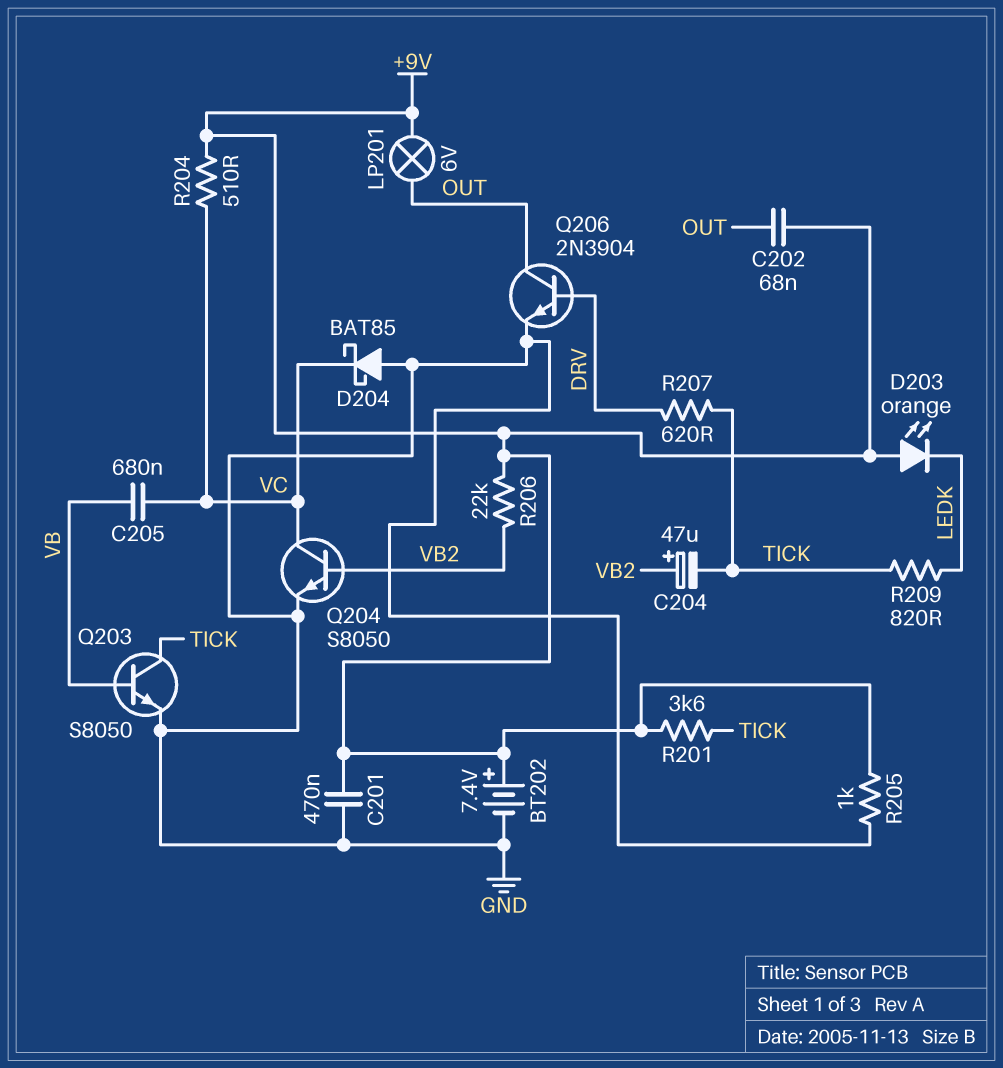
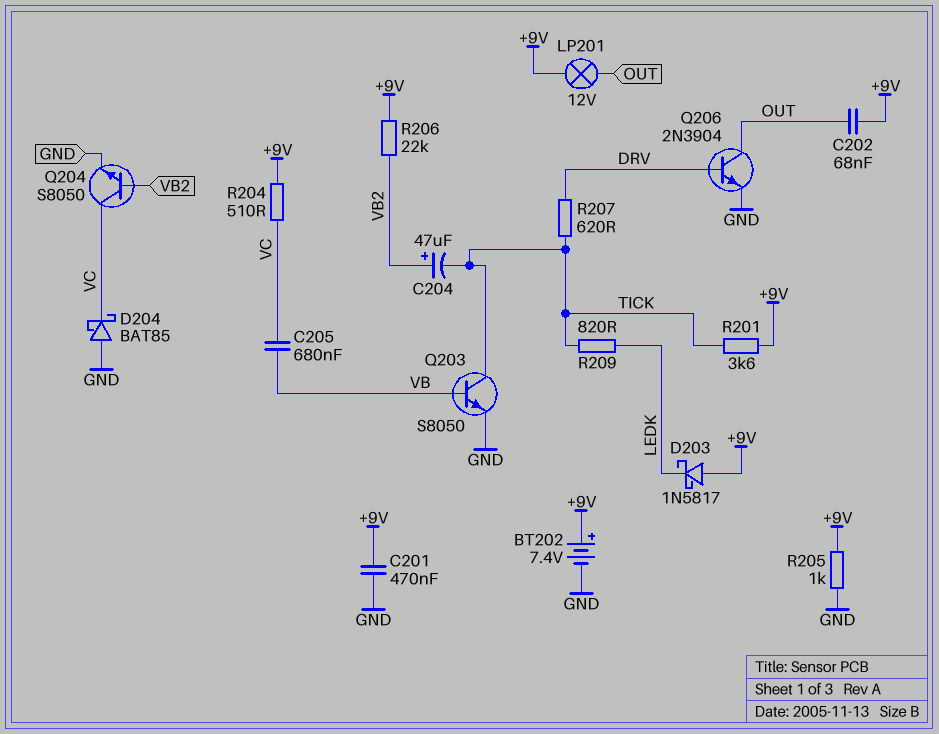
D203: LED orange (A +9V, K LEDK) -> schottky 1N5817 (A +9V, K LEDK)
LP201: lamp 6V (+9V, OUT) -> lamp 12V (+9V, OUT)

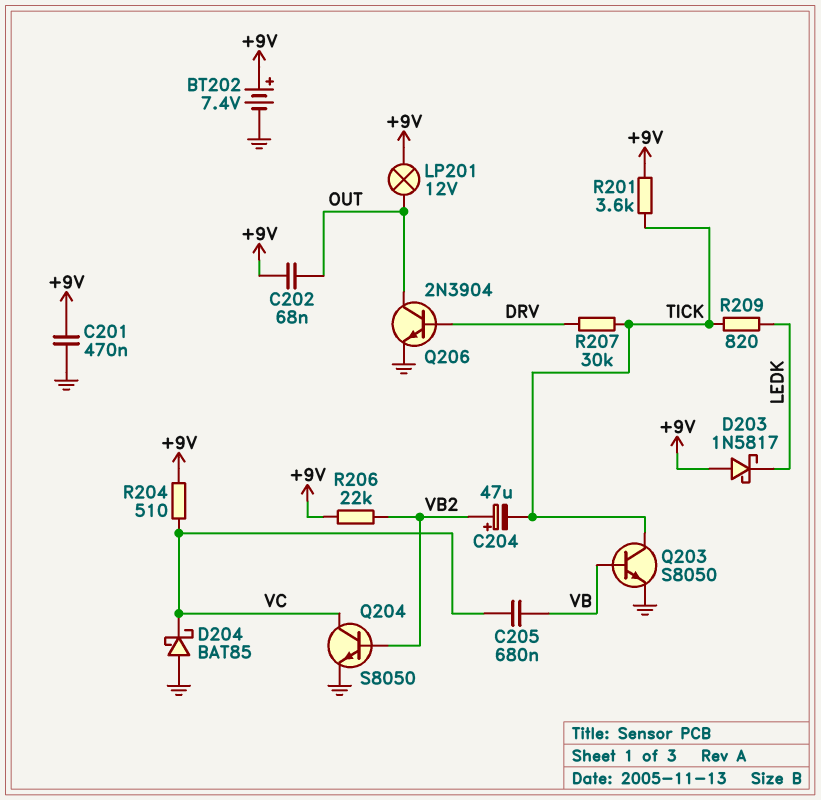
R205: 1k (+9V, GND) -> none
R207: 620 (DRV, TICK) -> 30k (DRV, TICK)

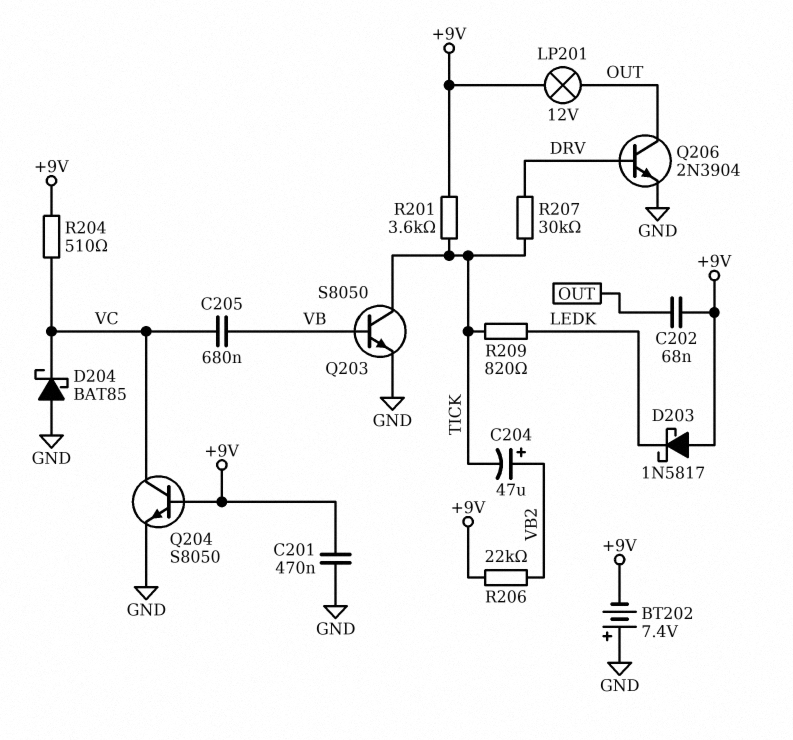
BT202: 7.4V (plus +9V, minus GND) -> 7.4V (plus GND, minus +9V)
Q204: NPN S8050 (B VB2, C VC, E GND) -> NPN S8050 (B +9V, C VC, E GND)

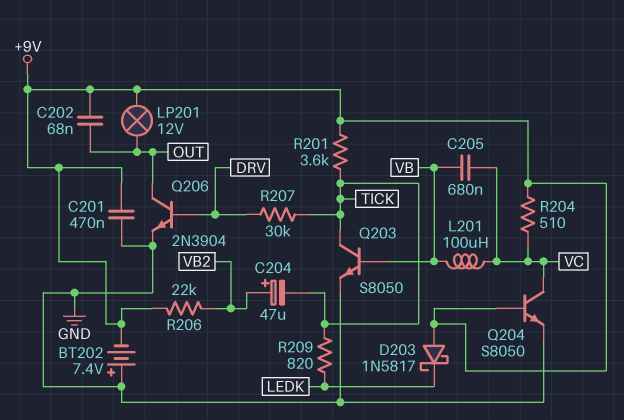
D204: schottky BAT85 (A GND, K VC) -> none
L201: none -> 100uH (VB, VC)

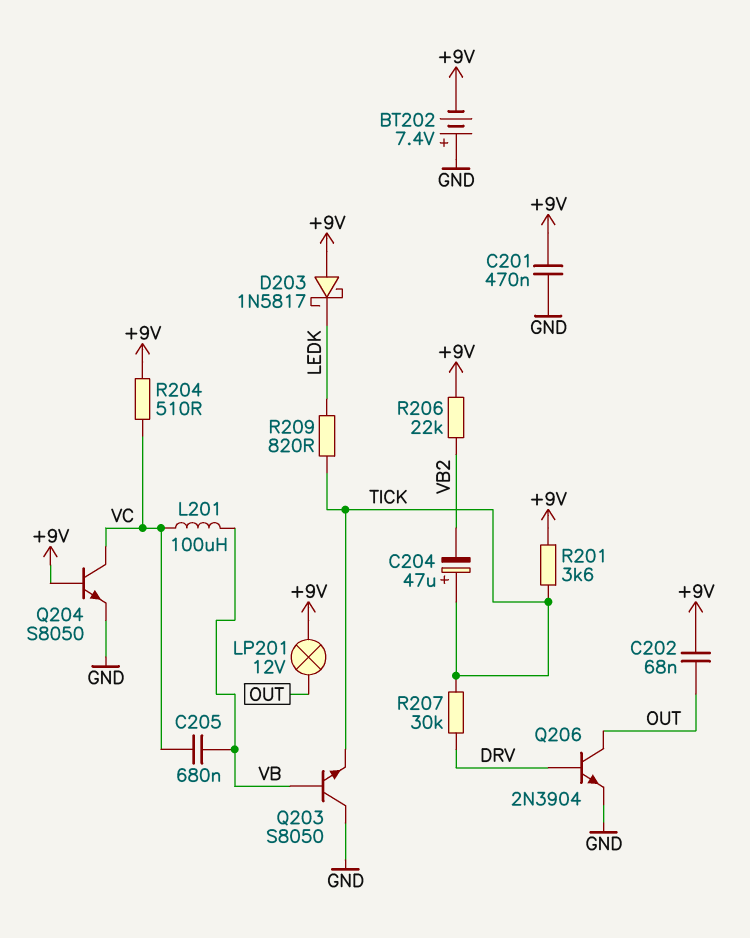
C204: 47uF (plus VB2, minus TICK) -> 47uF (plus TICK, minus VB2)
Q203: NPN S8050 (B VB, C TICK, E GND) -> NPN S8050 (B VB, C GND, E TICK)

